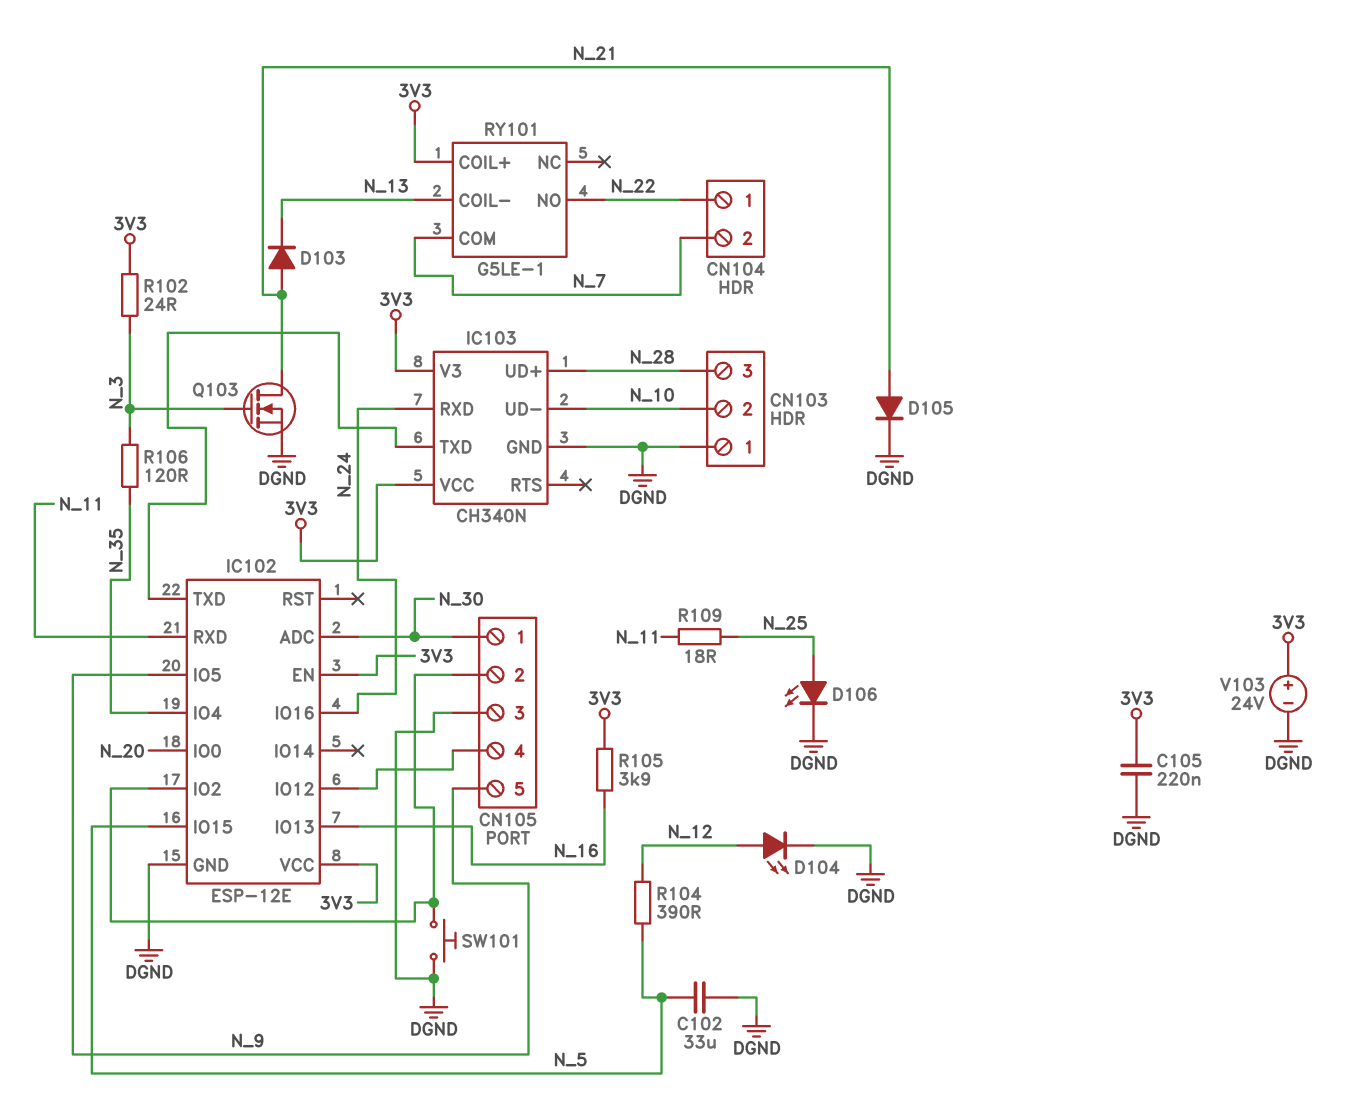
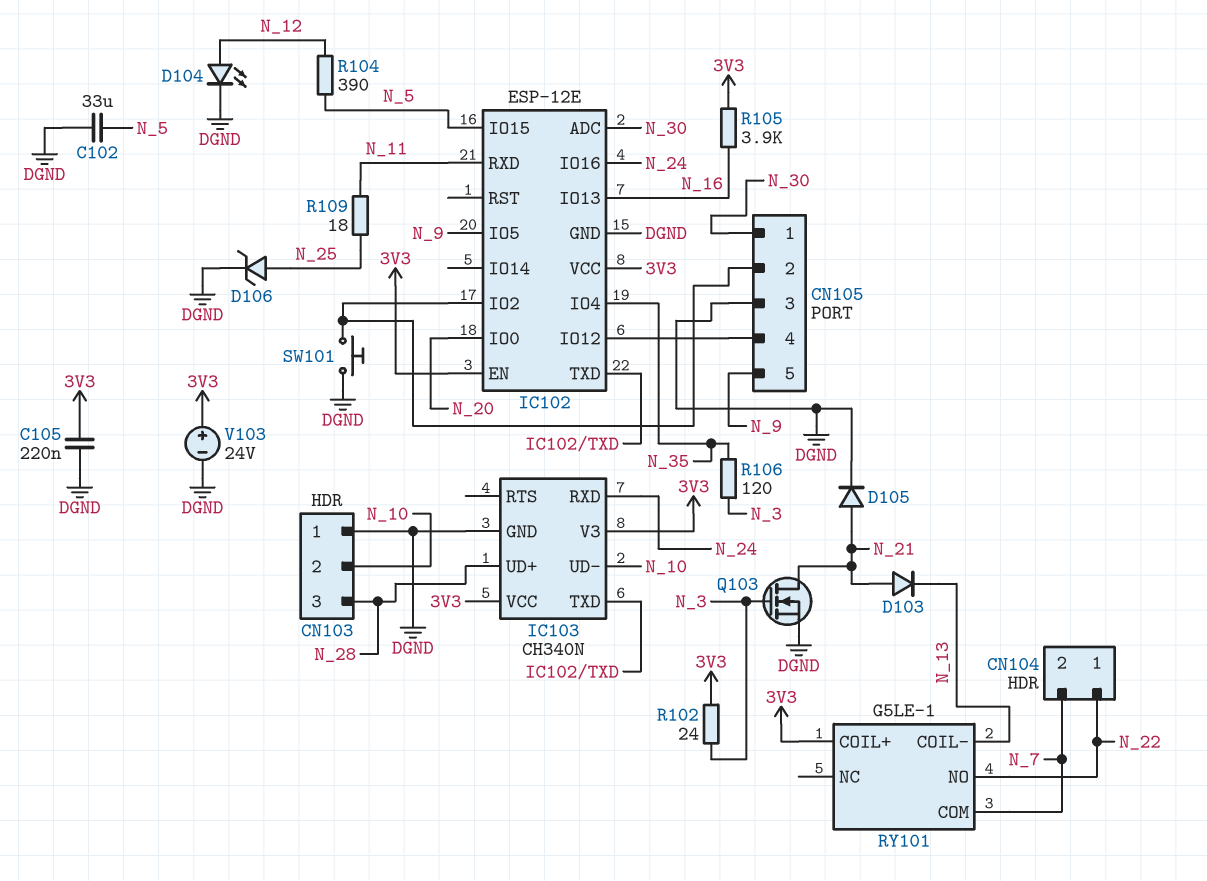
D106: LED (A N_25, K DGND) -> zener (A N_25, K DGND)

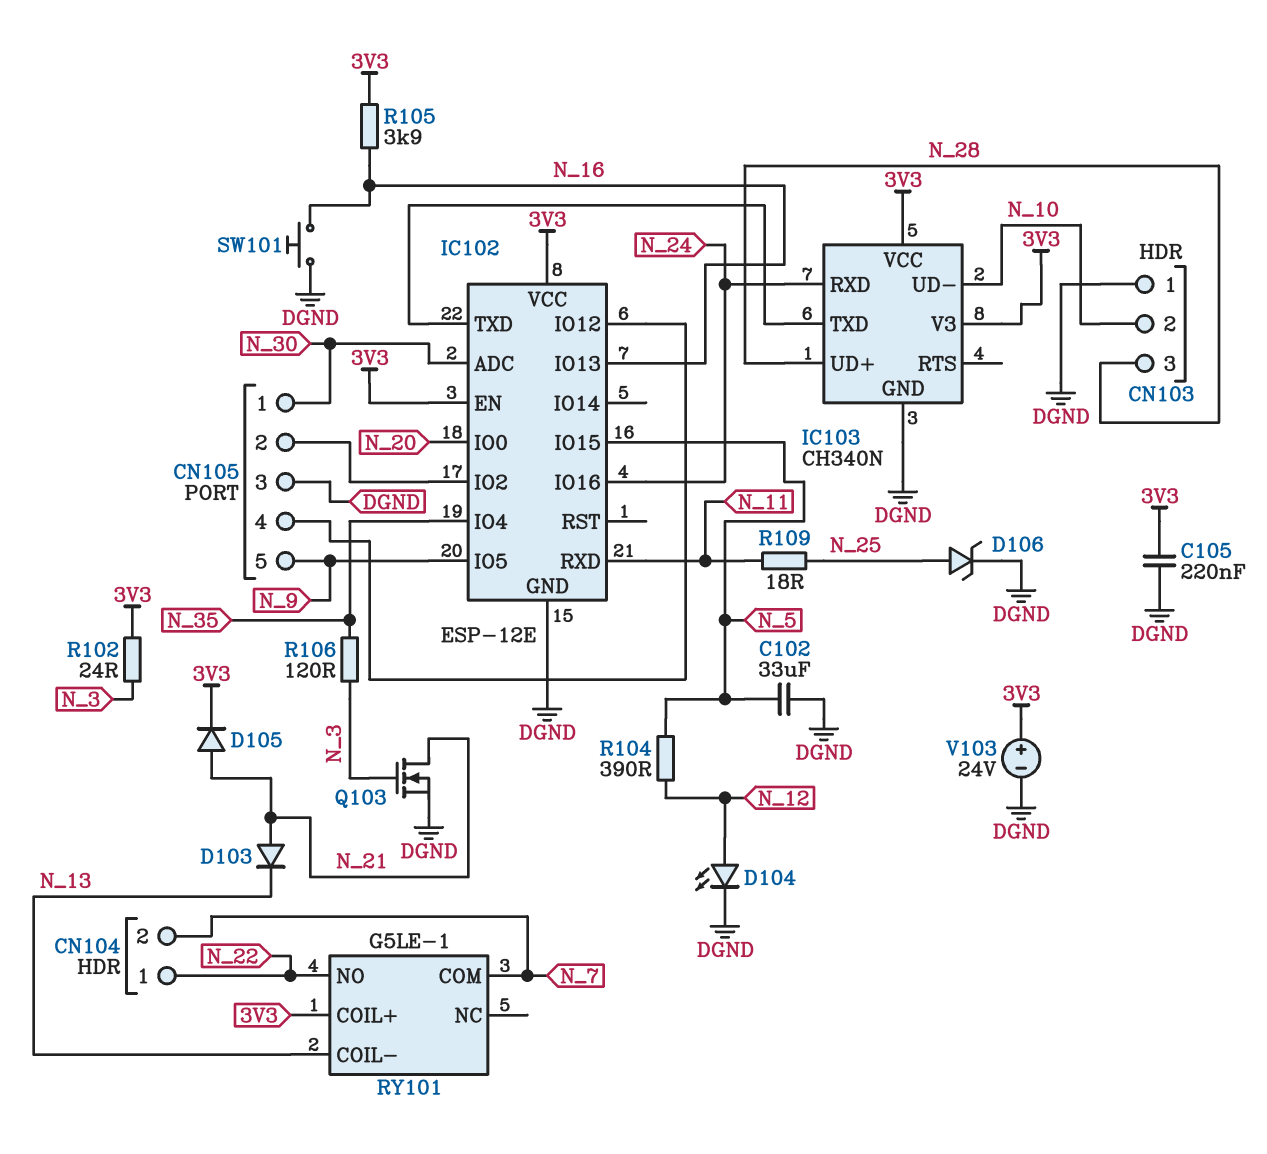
D105: diode (A N_21, K DGND) -> diode (A N_21, K 3V3)
SW101: button (CN105/2, DGND) -> button (DGND, N_16)

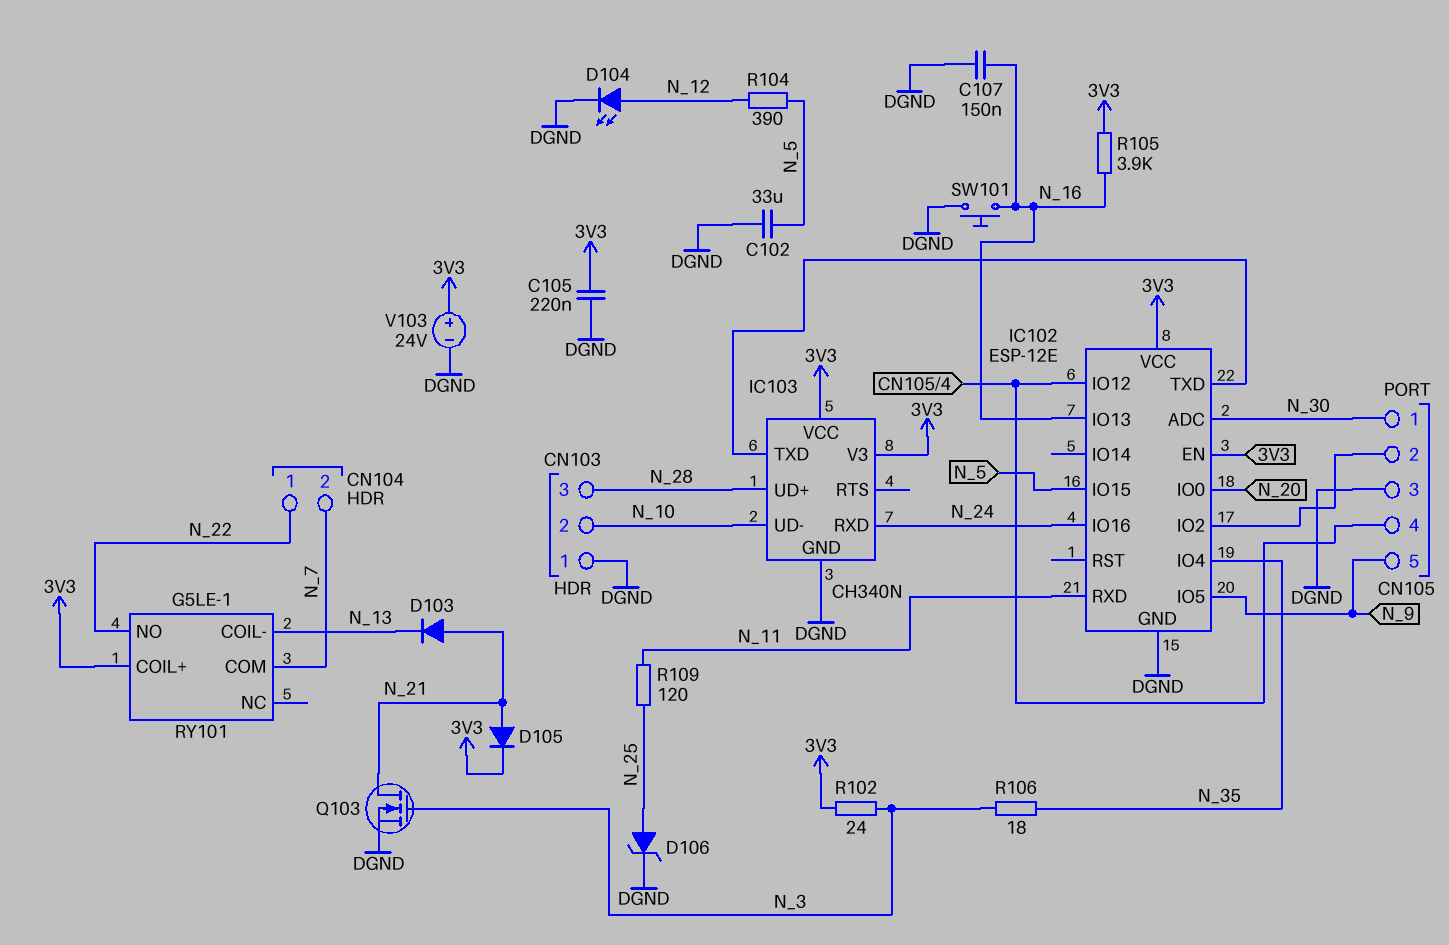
C107: none -> 150nF (DGND, N_16)
R106: 120 (N_3, N_35) -> 18 (N_3, N_35)
R109: 18 (N_11, N_25) -> 120 (N_11, N_25)

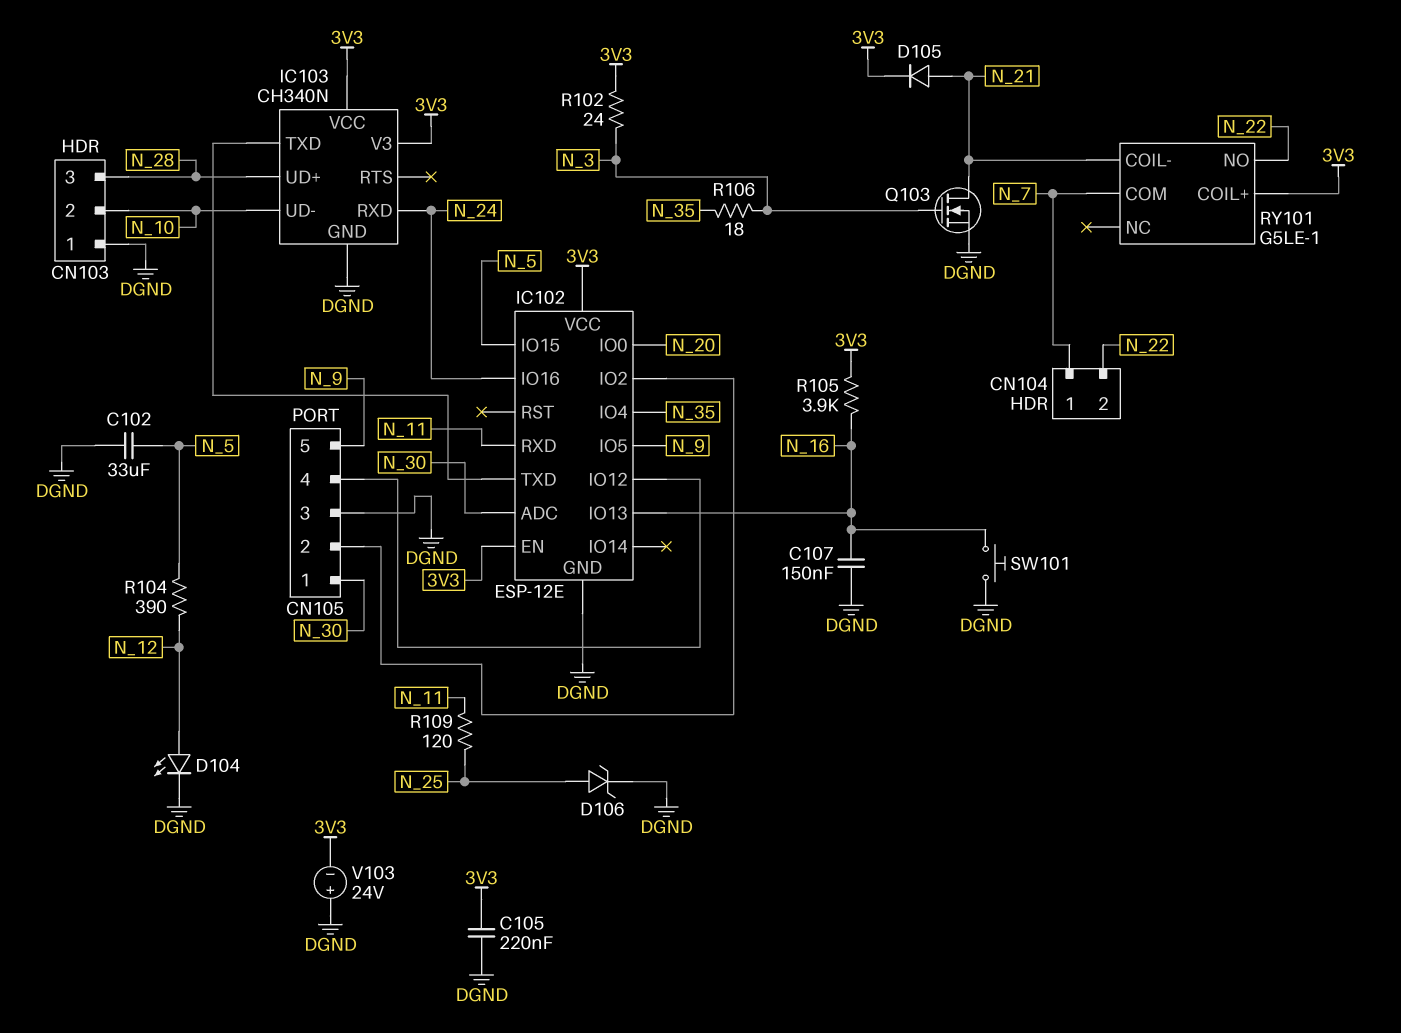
CN104 pin 1: N_22 -> N_7
CN104 pin 2: N_7 -> N_22
D103: diode (A N_21, K N_13) -> none
RY101 pin COIL-: N_13 -> N_21
V103: 24V (plus 3V3, minus DGND) -> 24V (plus DGND, minus 3V3)

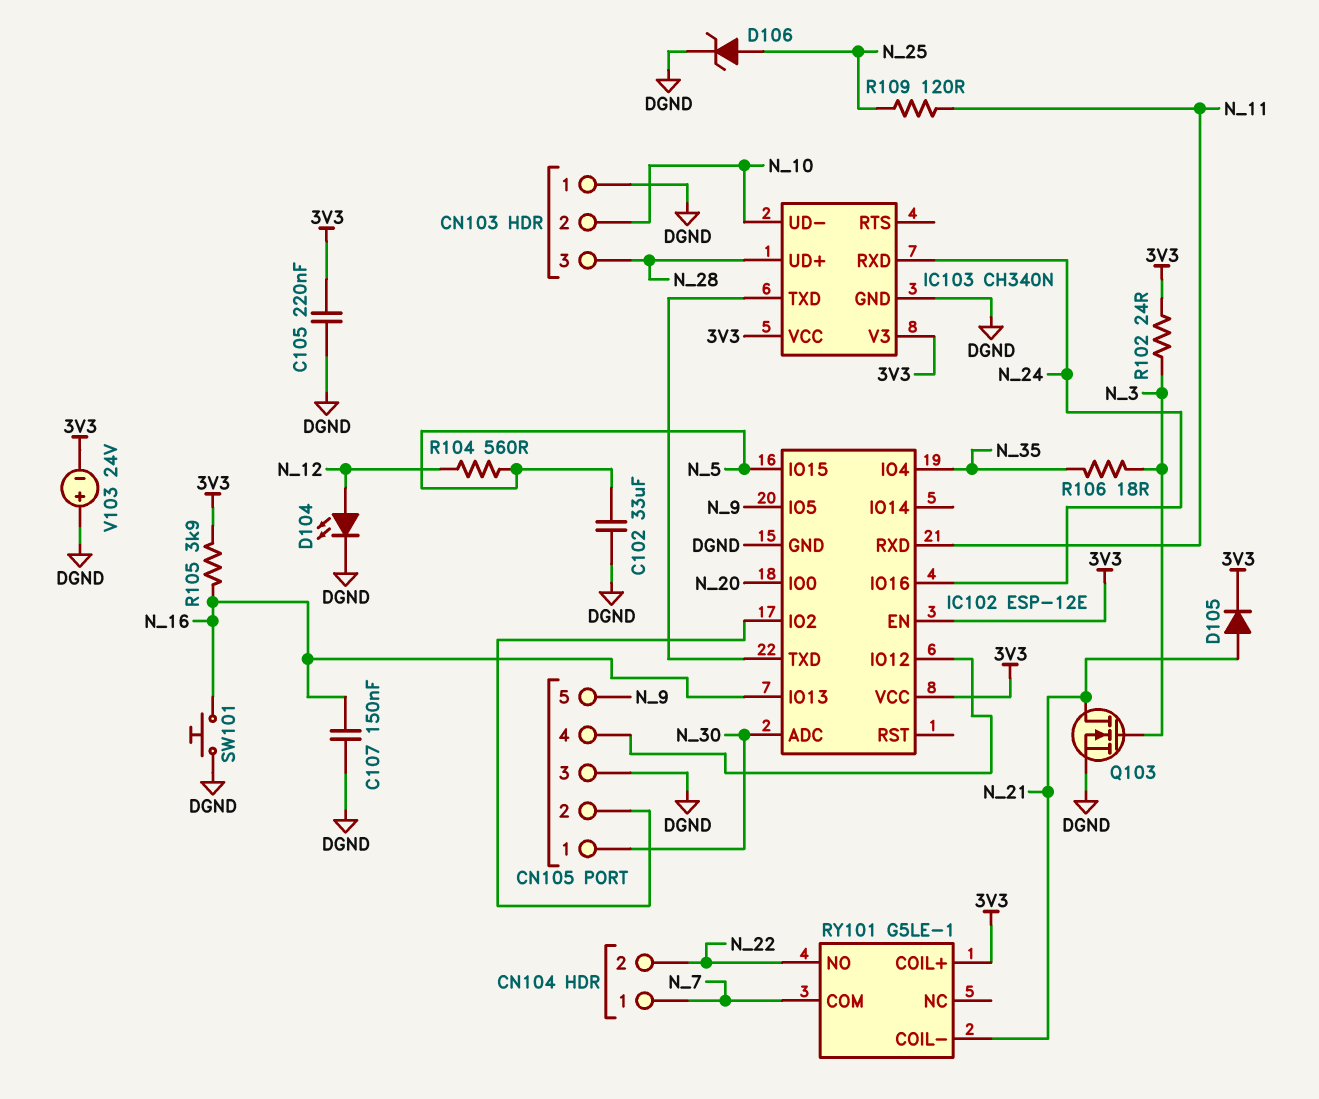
R104: 390 (N_5, N_12) -> 560 (N_5, N_12)

